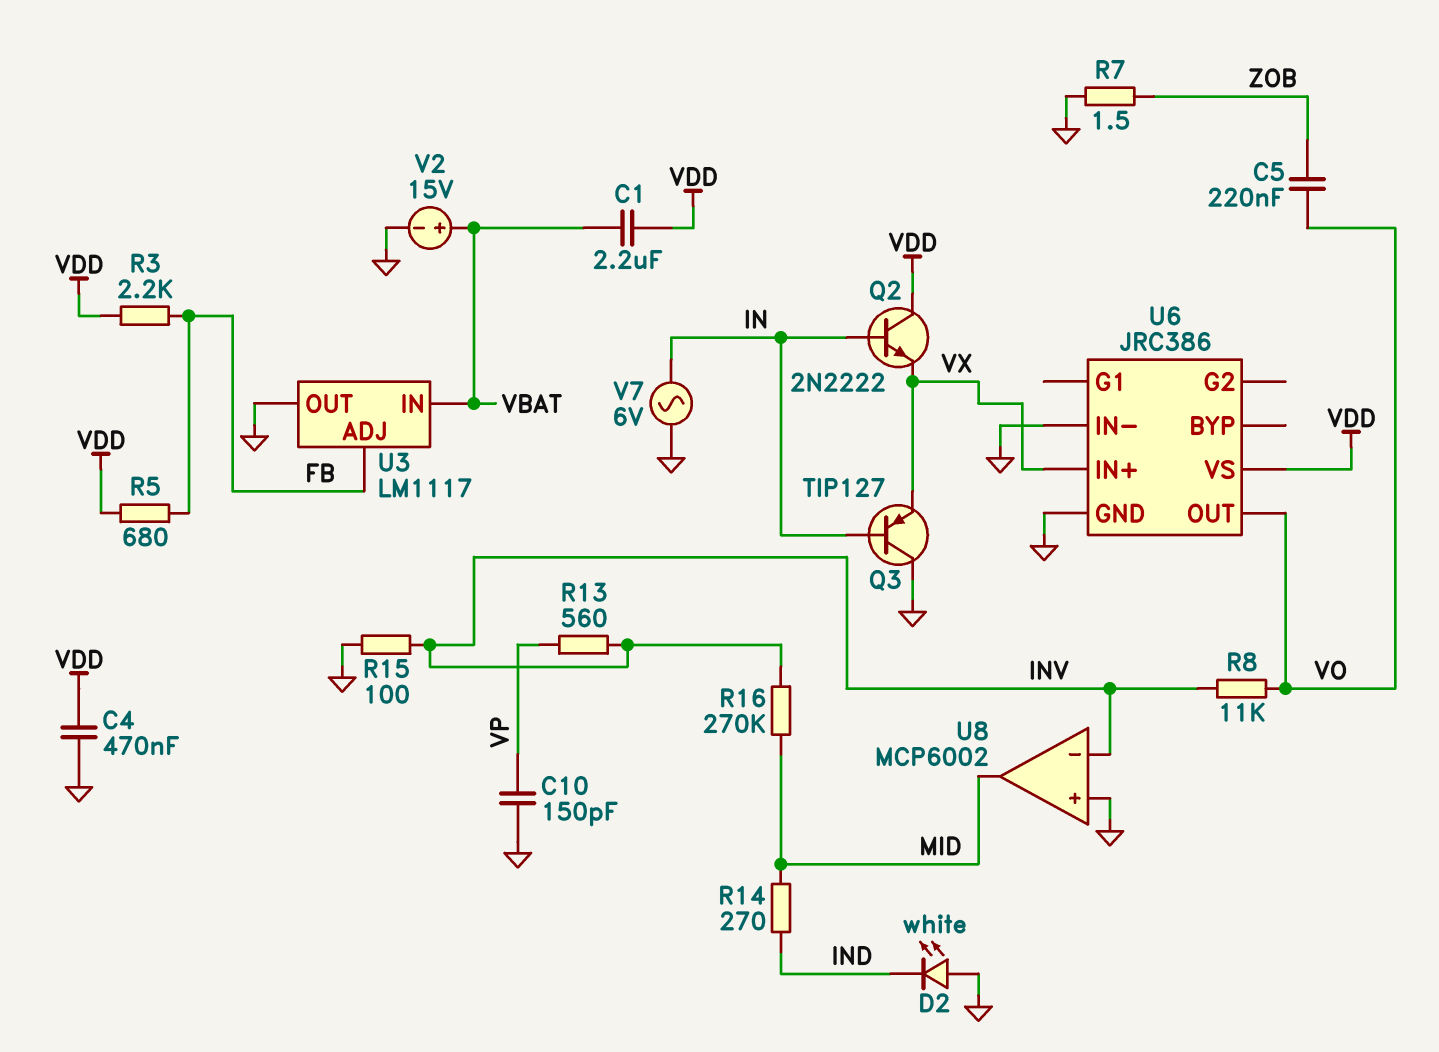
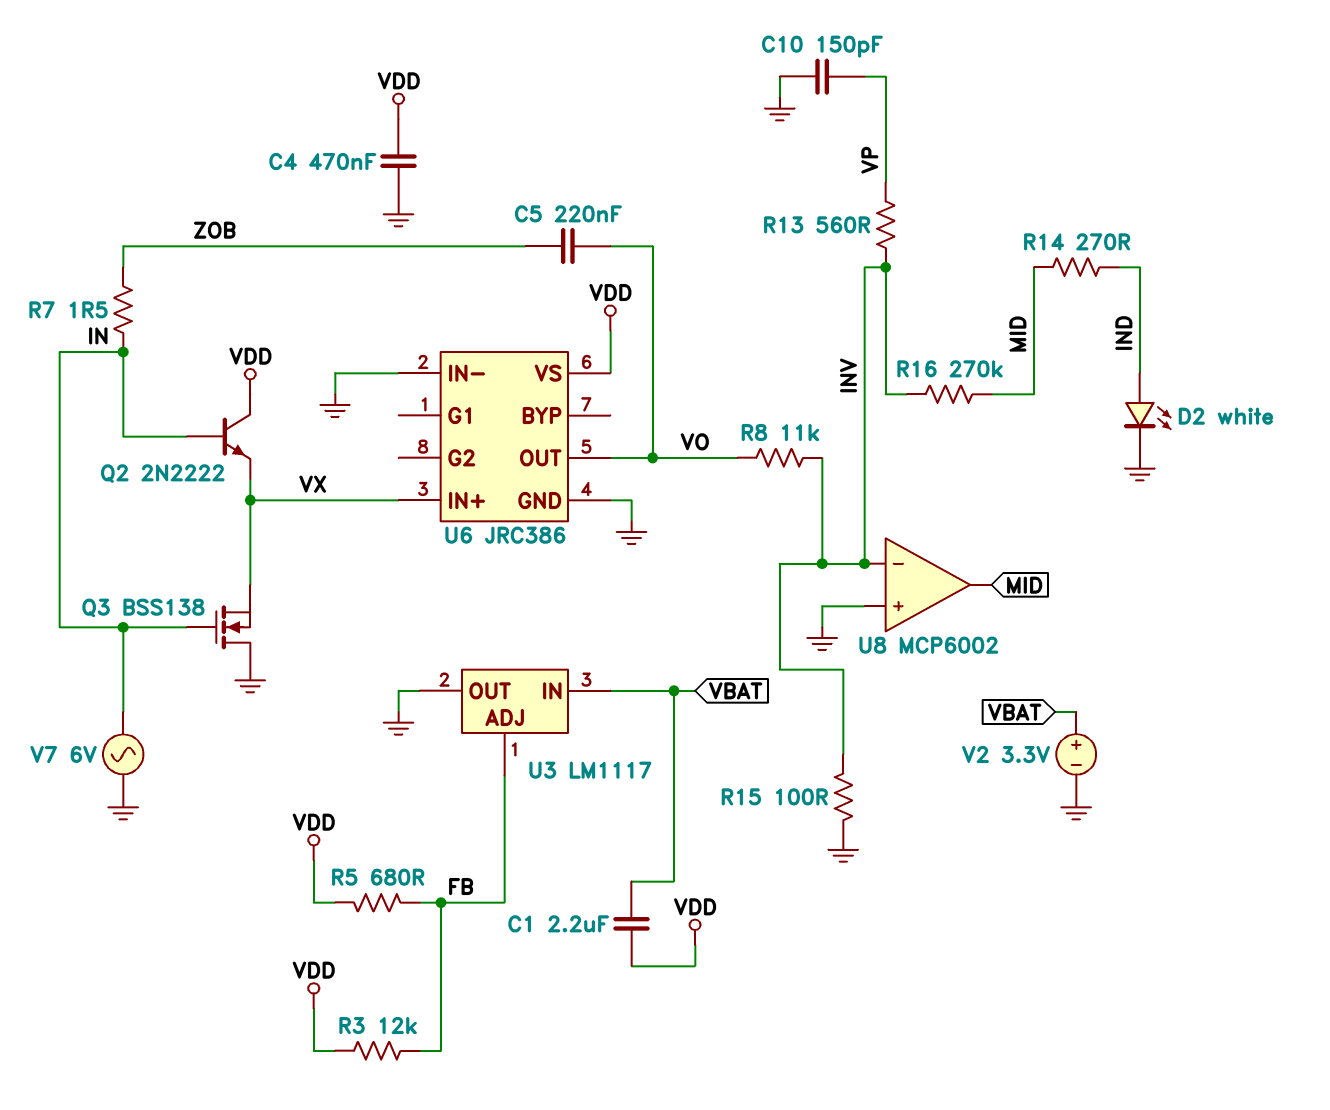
D2: LED white (A GND, K IND) -> LED white (A IND, K GND)
Q3: PNP TIP127 (B IN, C GND, E VX) -> NMOS BSS138 (G IN, D GND, S VX)
R3: 2.2k (FB, VDD) -> 12k (FB, VDD)
R7: 1.5 (GND, ZOB) -> 1.5 (IN, ZOB)
V2: 15V (plus VBAT, minus GND) -> 3.3V (plus VBAT, minus GND)

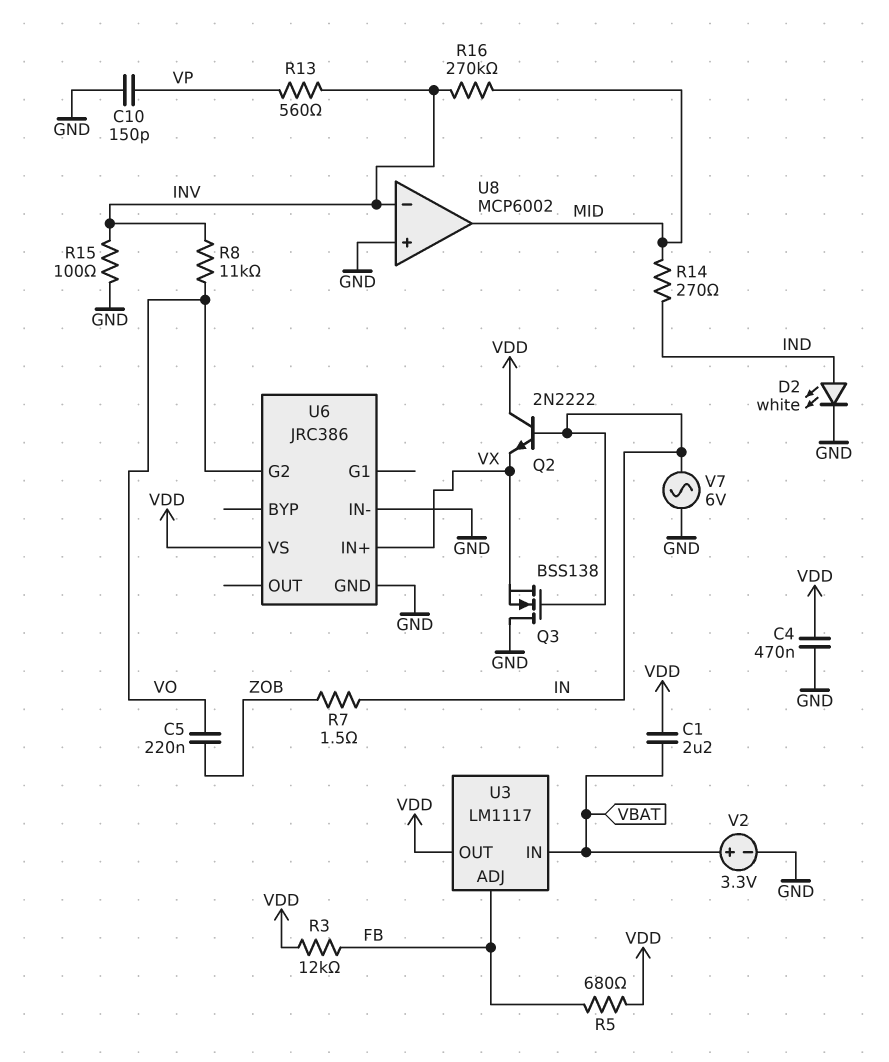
U3 pin OUT: GND -> VDD
U6 pin G2: none -> VO
U6 pin OUT: VO -> none

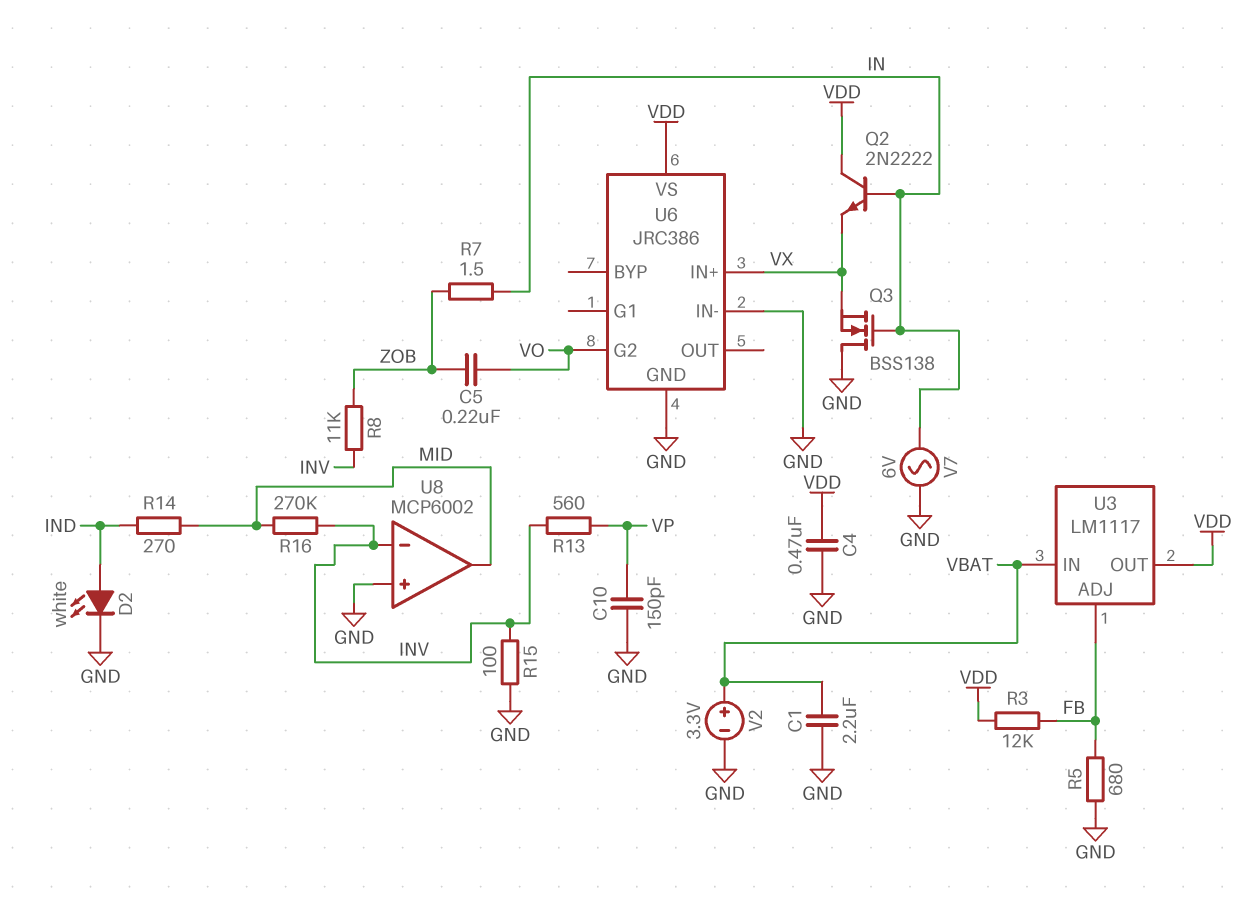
C1: 2.2uF (VBAT, VDD) -> 2.2uF (GND, VBAT)
R5: 680 (FB, VDD) -> 680 (FB, GND)
R8: 11k (INV, VO) -> 11k (INV, ZOB)

